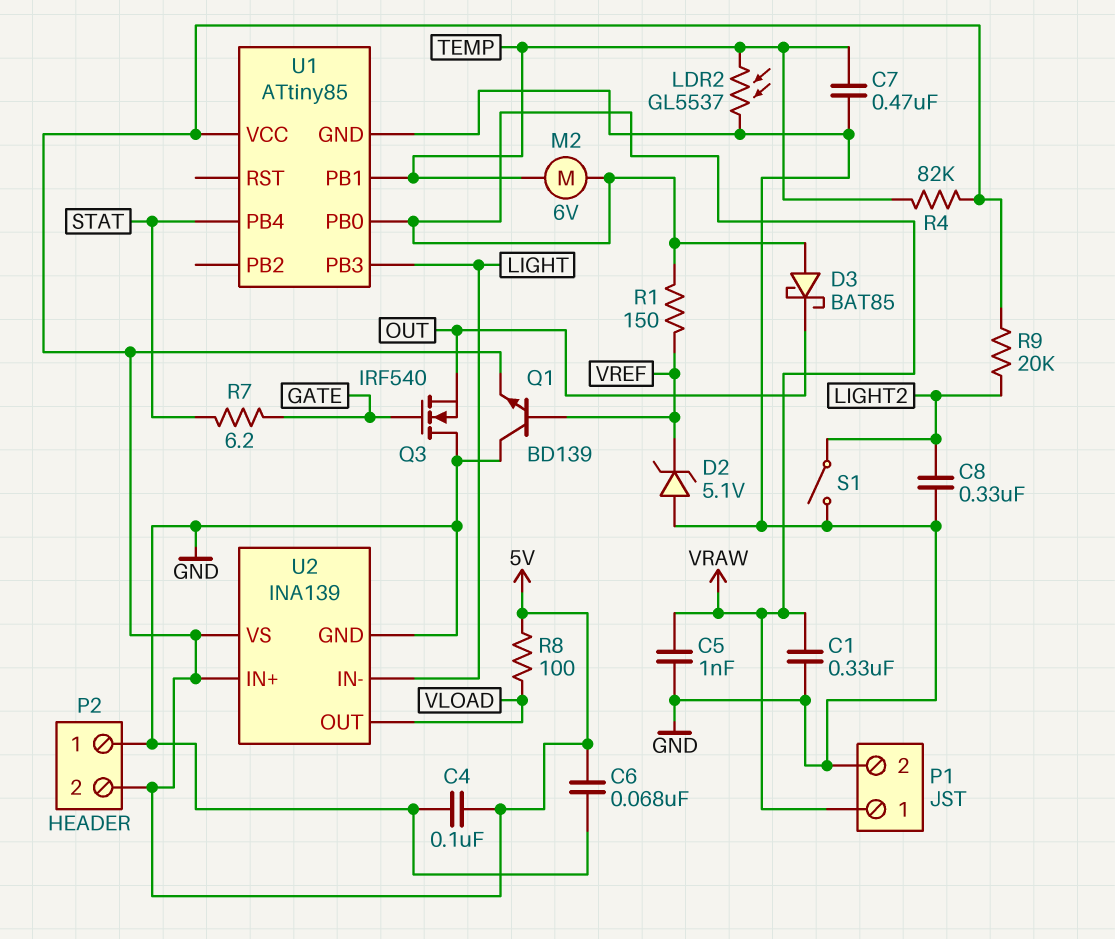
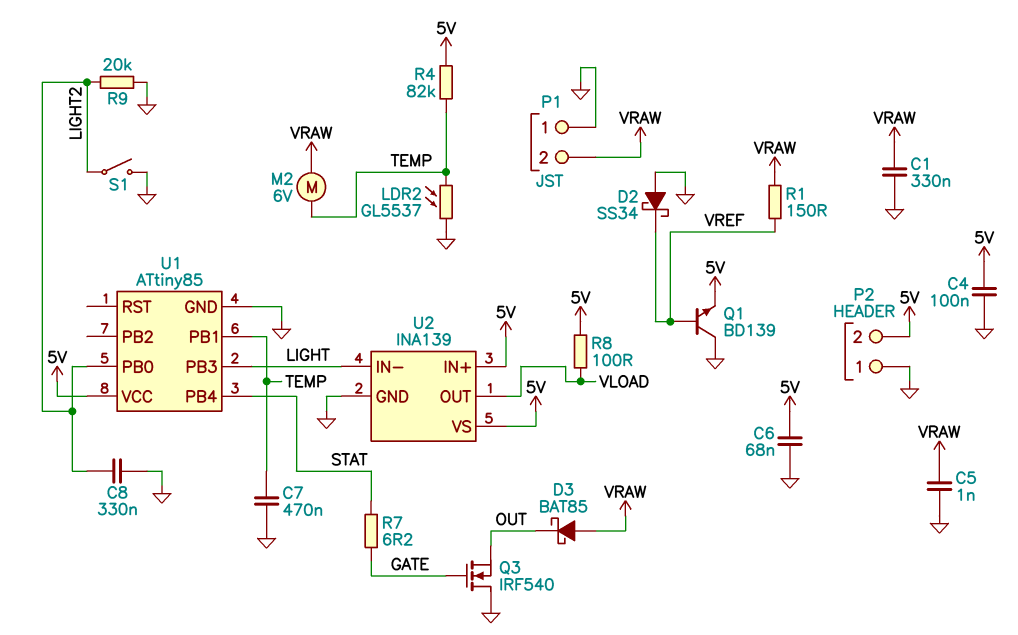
D2: zener 5.1V (A GND, K VREF) -> schottky SS34 (A GND, K VREF)
P1 pin 1: VRAW -> GND
P1 pin 2: GND -> VRAW
R9: 20k (5V, LIGHT2) -> 20k (GND, LIGHT2)
U1 pin PB0: VRAW -> LIGHT2

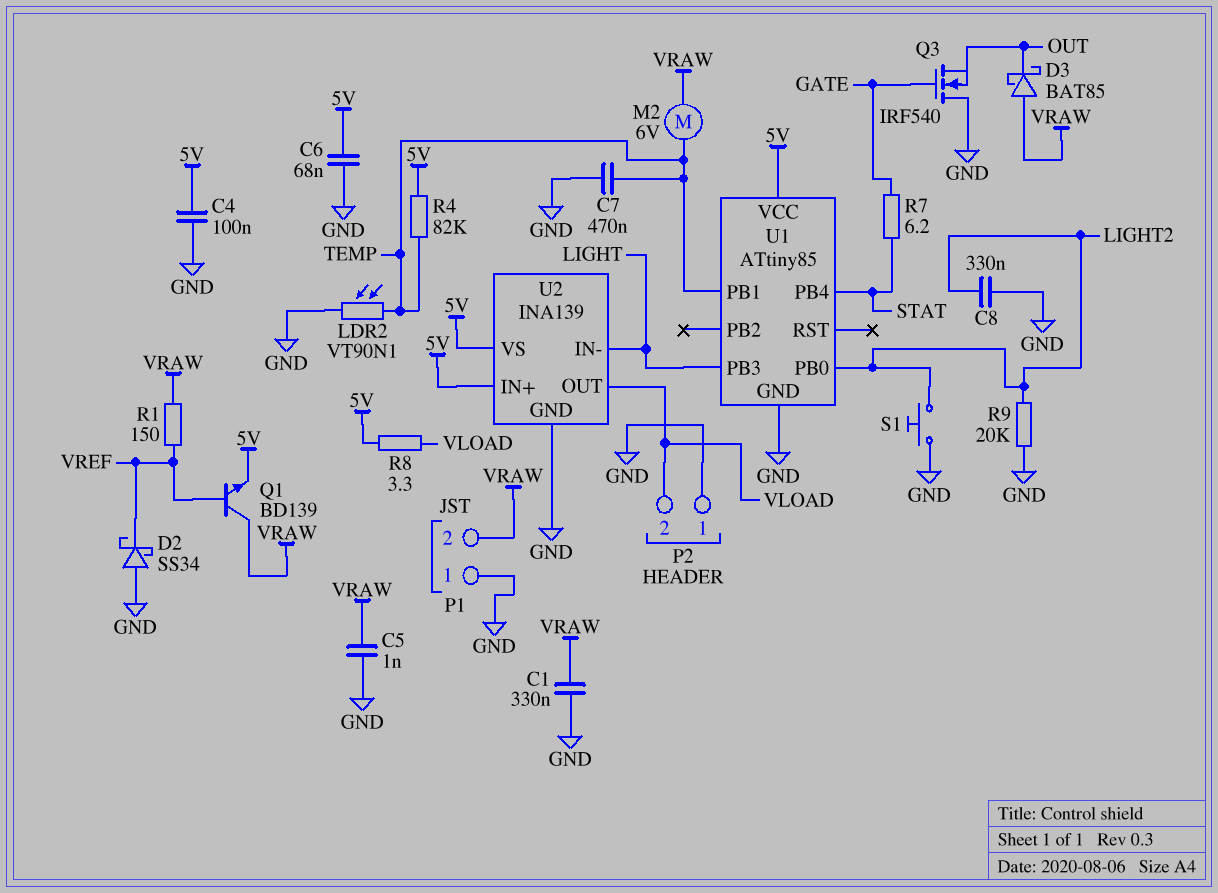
LDR2: GL5537 (GND, TEMP) -> VT90N1 (GND, TEMP)
P2 pin 2: 5V -> VLOAD
Q1: NPN BD139 (B VREF, C GND, E 5V) -> NPN BD139 (B VREF, C VRAW, E 5V)
R8: 100 (5V, VLOAD) -> 3.3 (5V, VLOAD)
S1: switch (GND, LIGHT2) -> button (GND, LIGHT2)

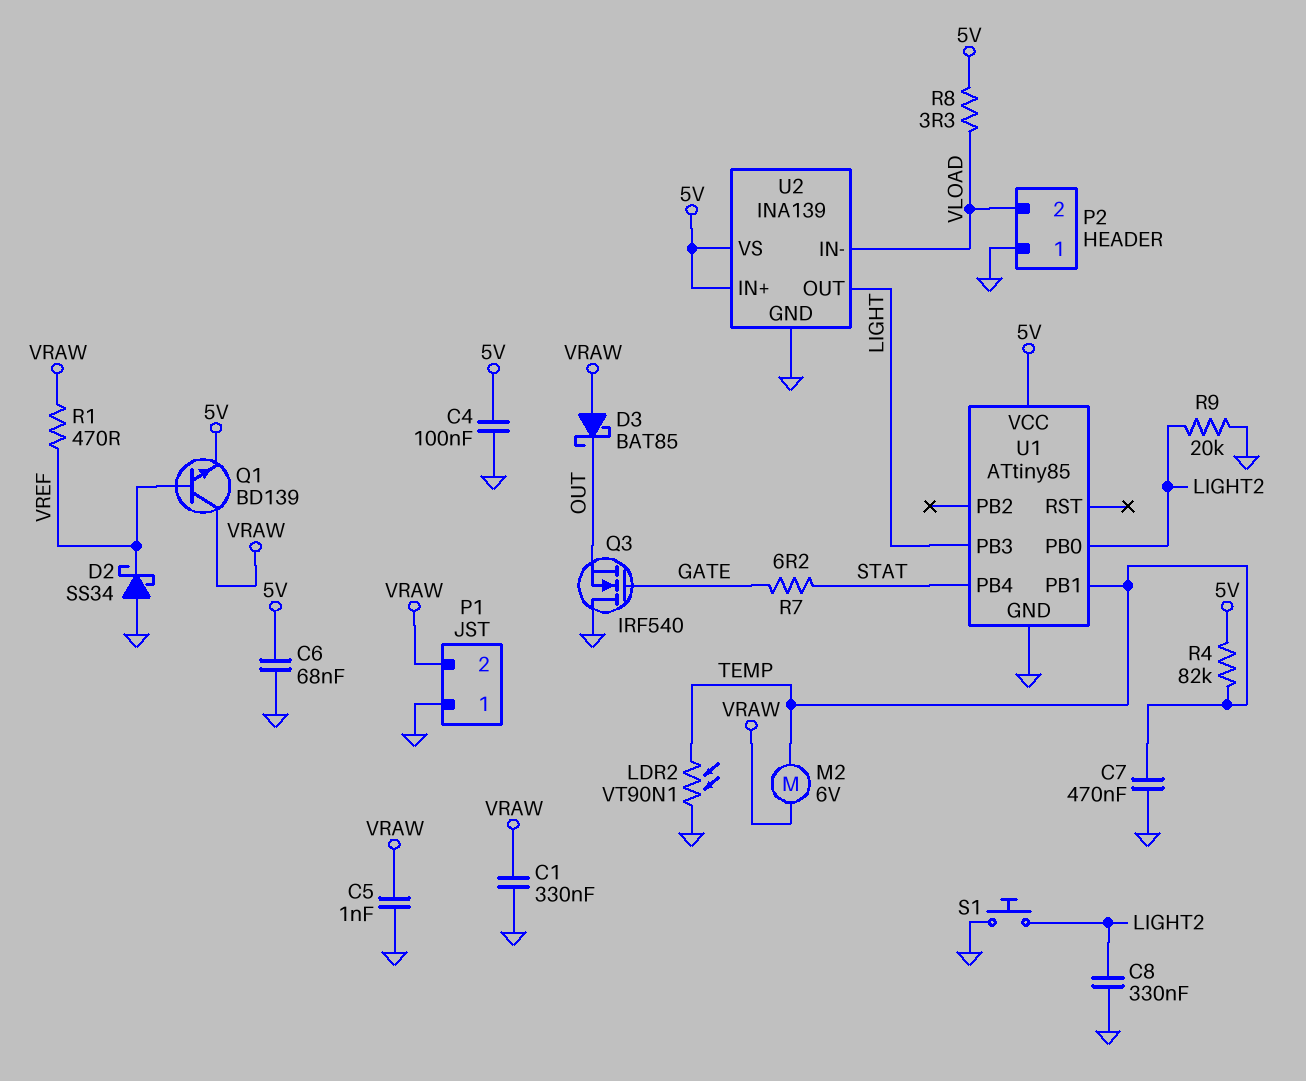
R1: 150 (VRAW, VREF) -> 470 (VRAW, VREF)
U2 pin IN-: LIGHT -> VLOAD
U2 pin OUT: VLOAD -> LIGHT

